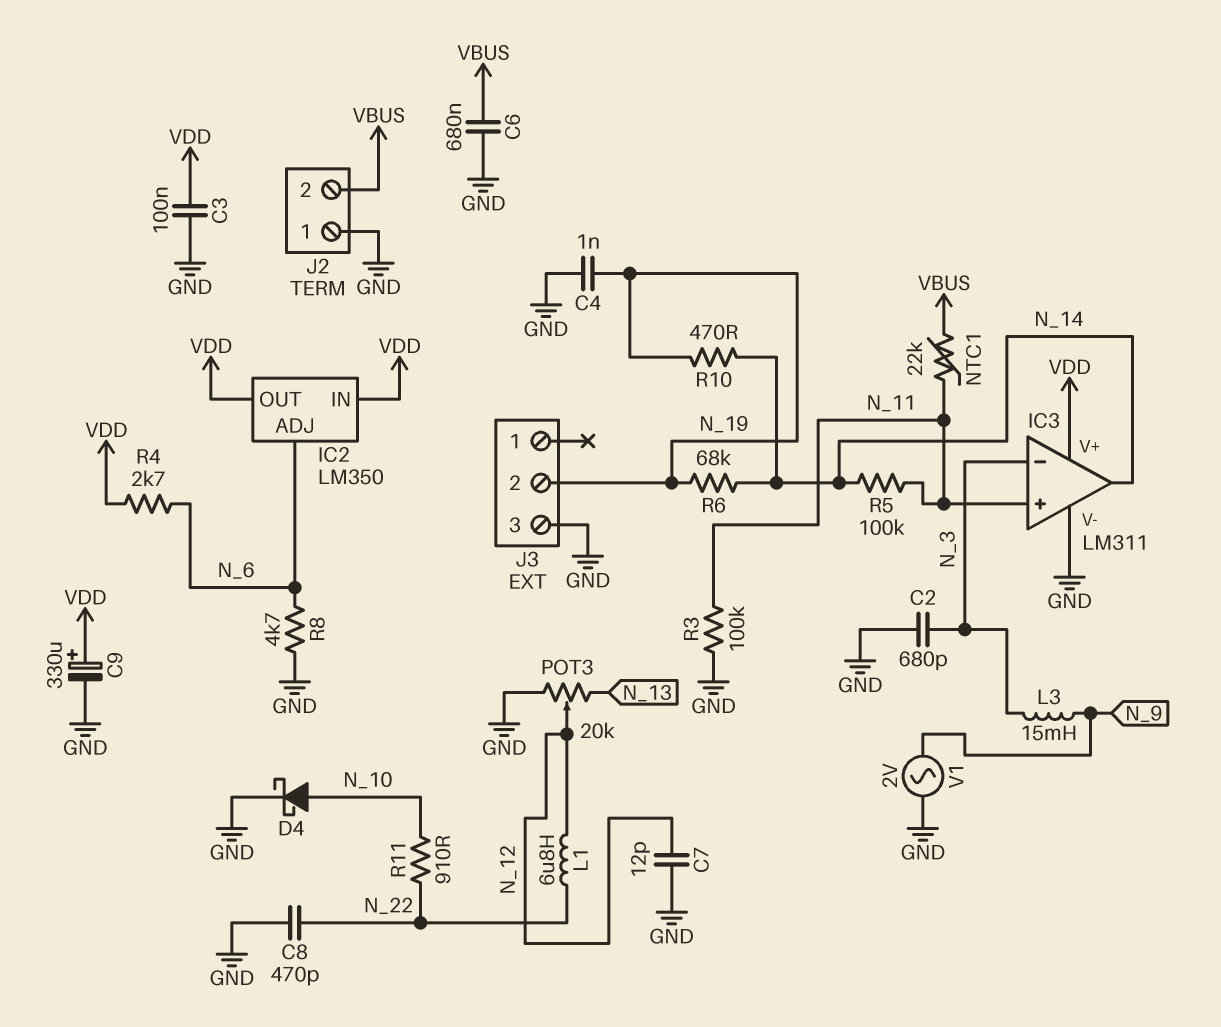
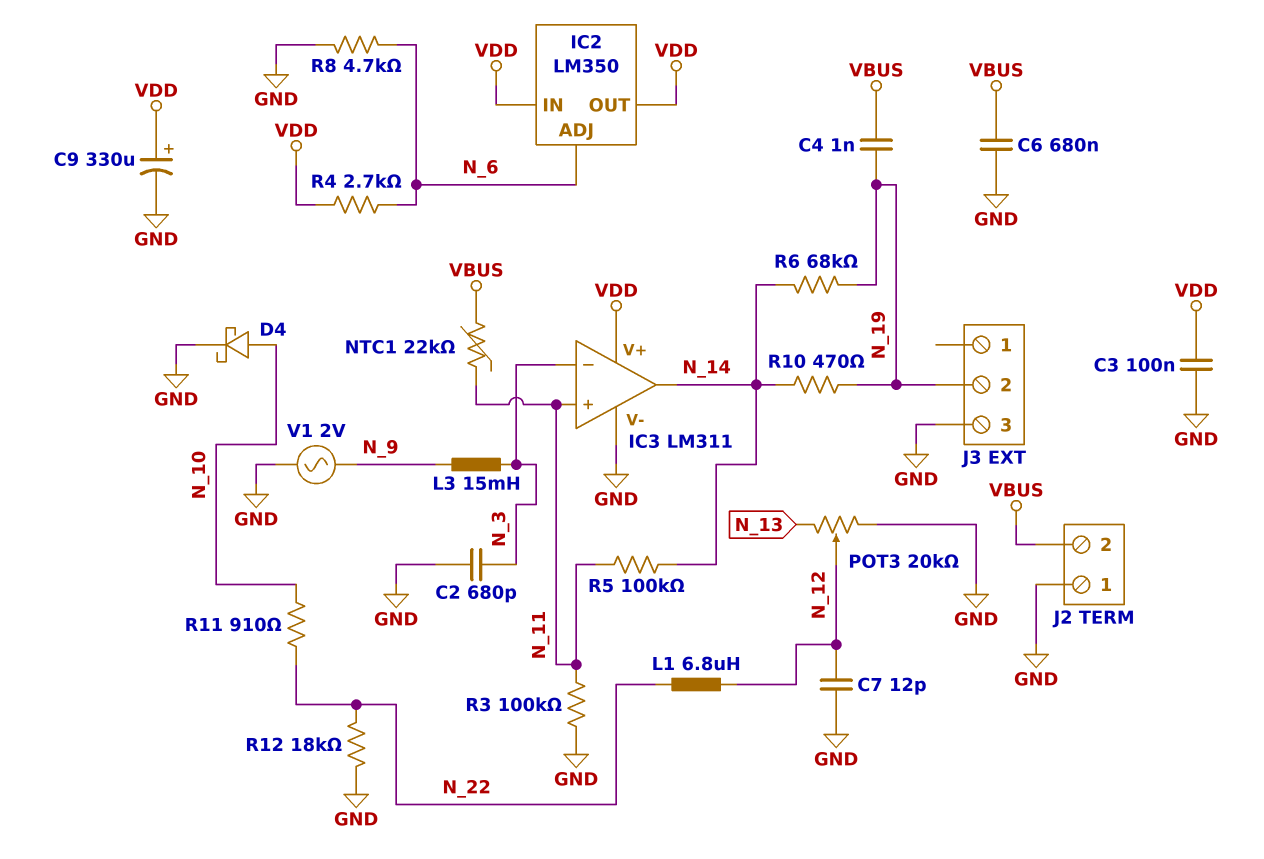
C4: 1nF (GND, N_19) -> 1nF (N_19, VBUS)
C8: 470pF (GND, N_22) -> none
R12: none -> 18k (GND, N_22)

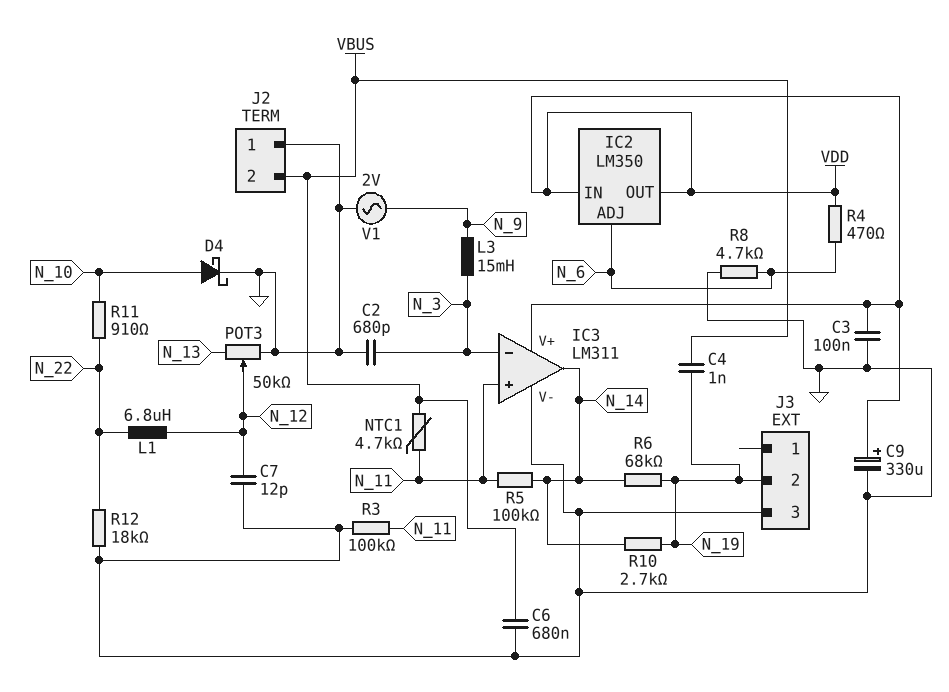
NTC1: 22k (N_11, VBUS) -> 4.7k (N_11, VBUS)
POT3: 20k (GND, N_13, wiper N_12) -> 50k (GND, N_13, wiper N_12)
R4: 2.7k (N_6, VDD) -> 470 (N_6, VDD)
R10: 470 (N_14, N_19) -> 2.7k (N_14, N_19)

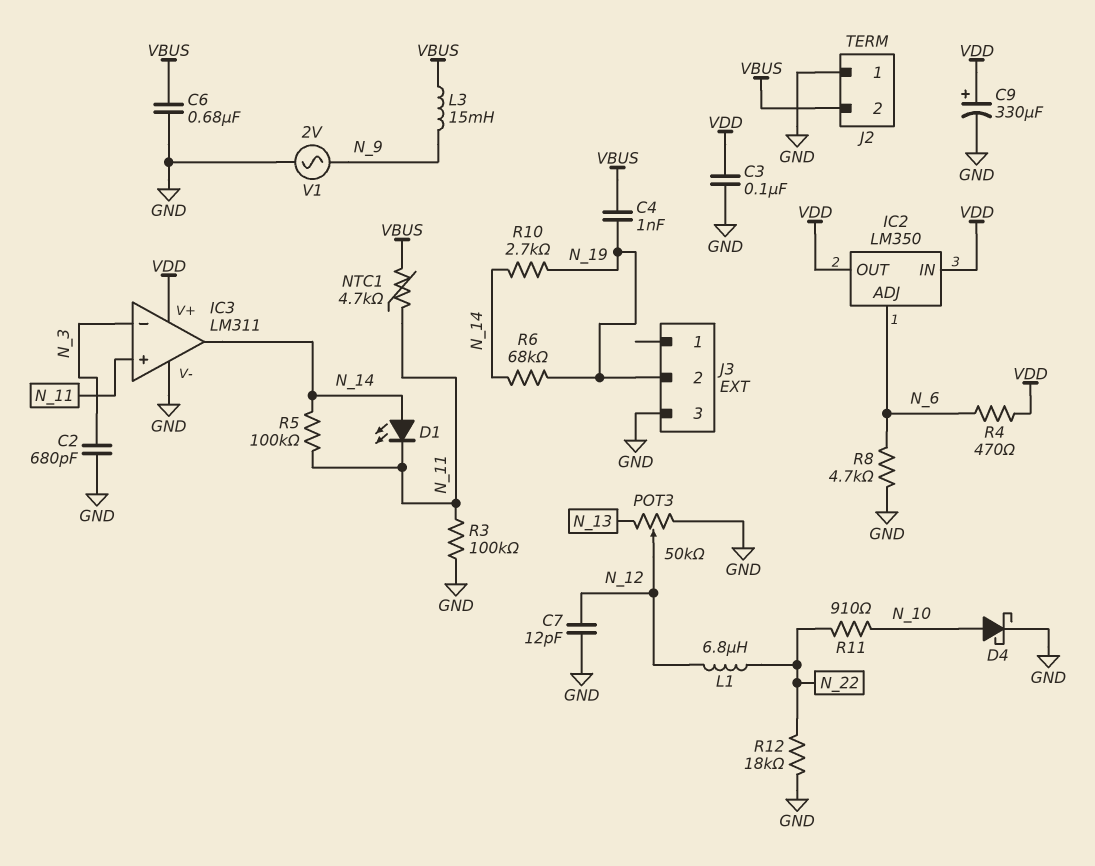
D1: none -> LED (A N_14, K N_11)
L3: 15mH (N_3, N_9) -> 15mH (N_9, VBUS)

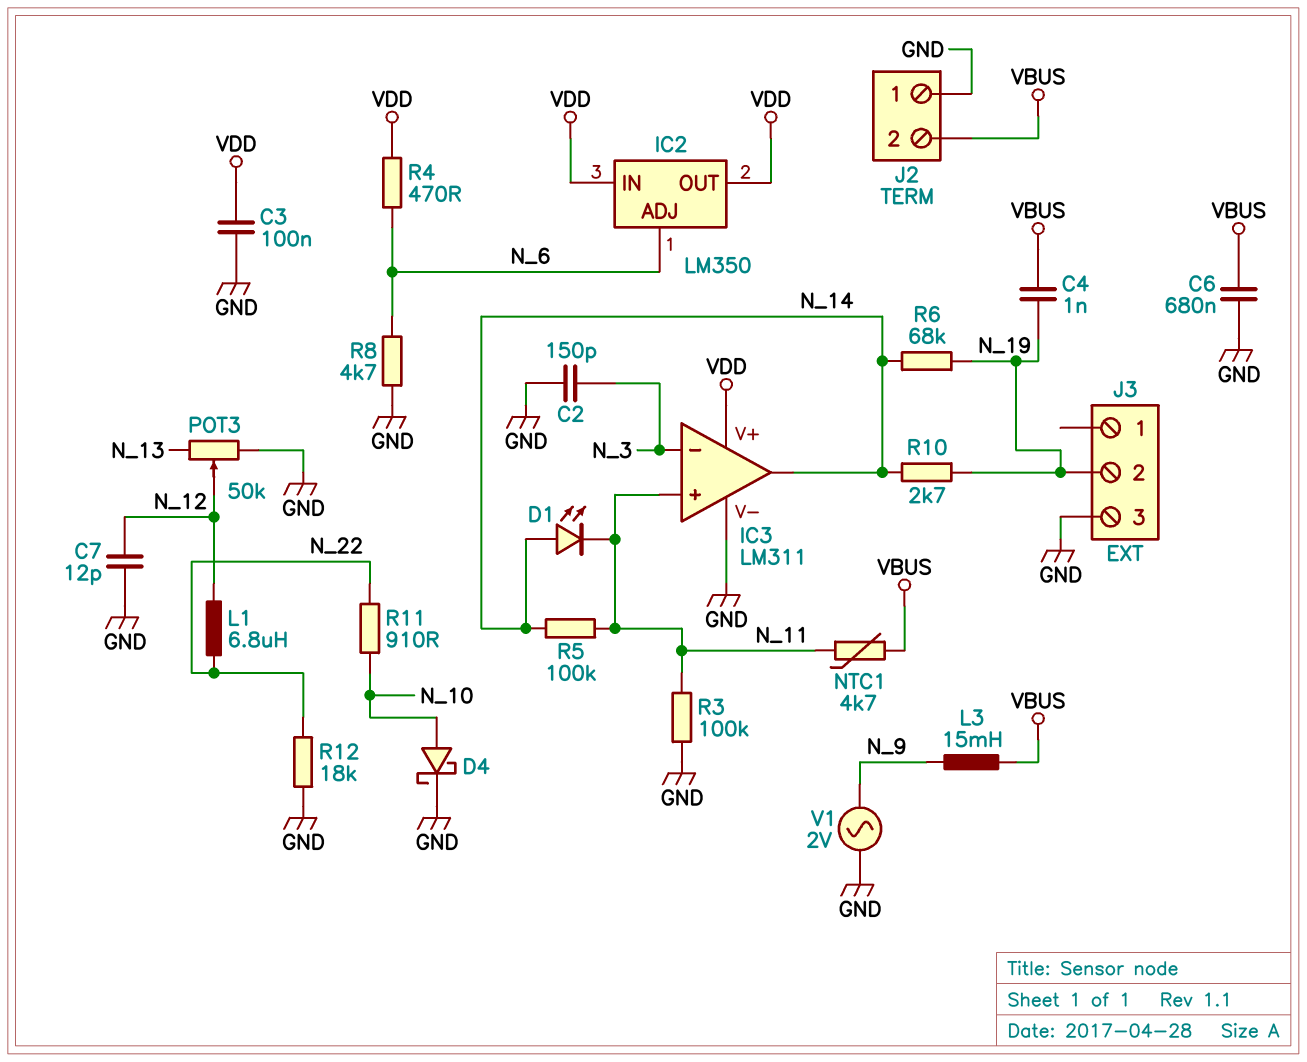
C2: 680pF (GND, N_3) -> 150pF (GND, N_3)
C9: 330uF (plus VDD, minus GND) -> none

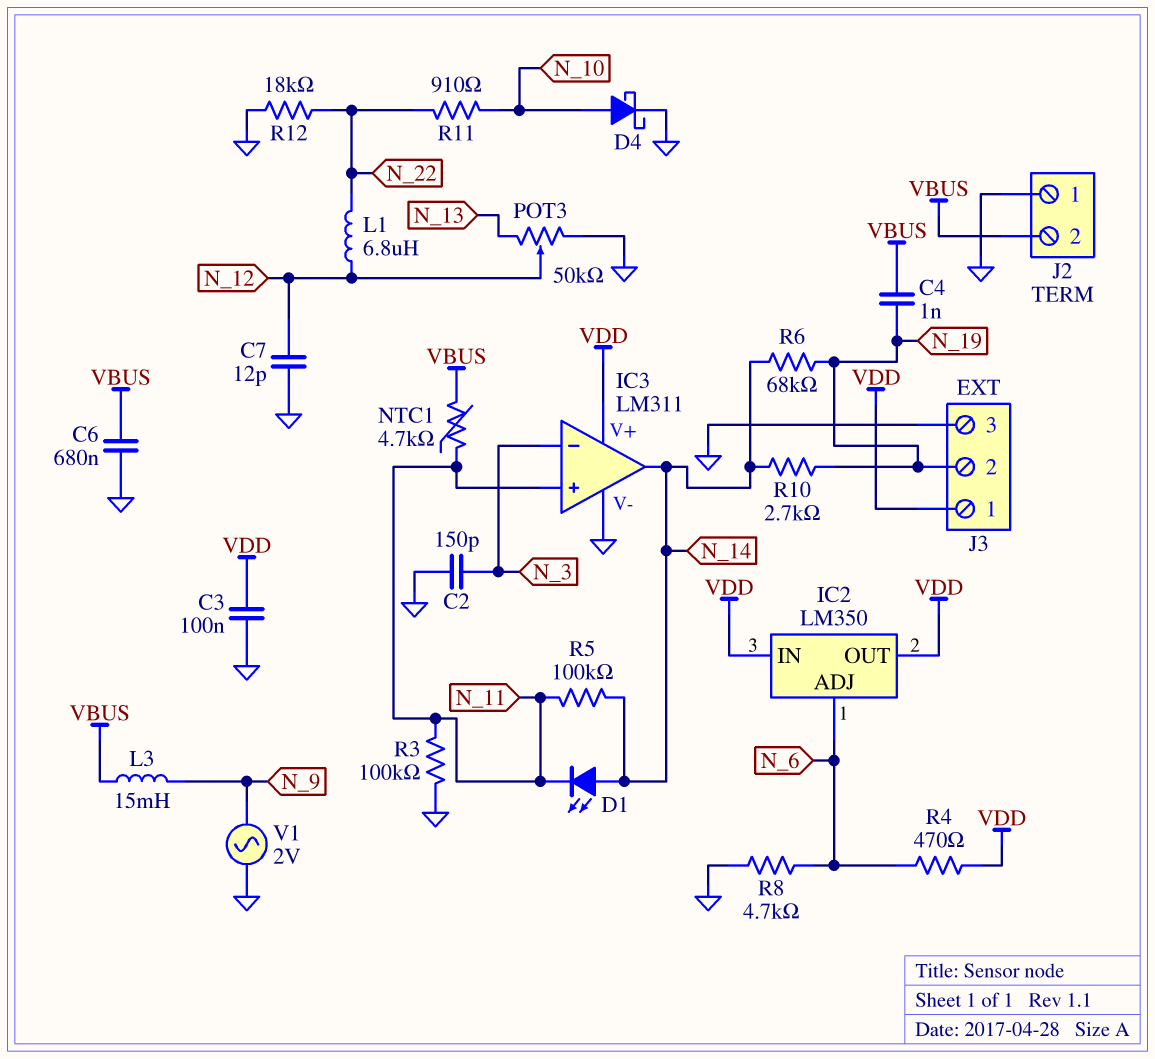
J3 pin 1: none -> VDD

